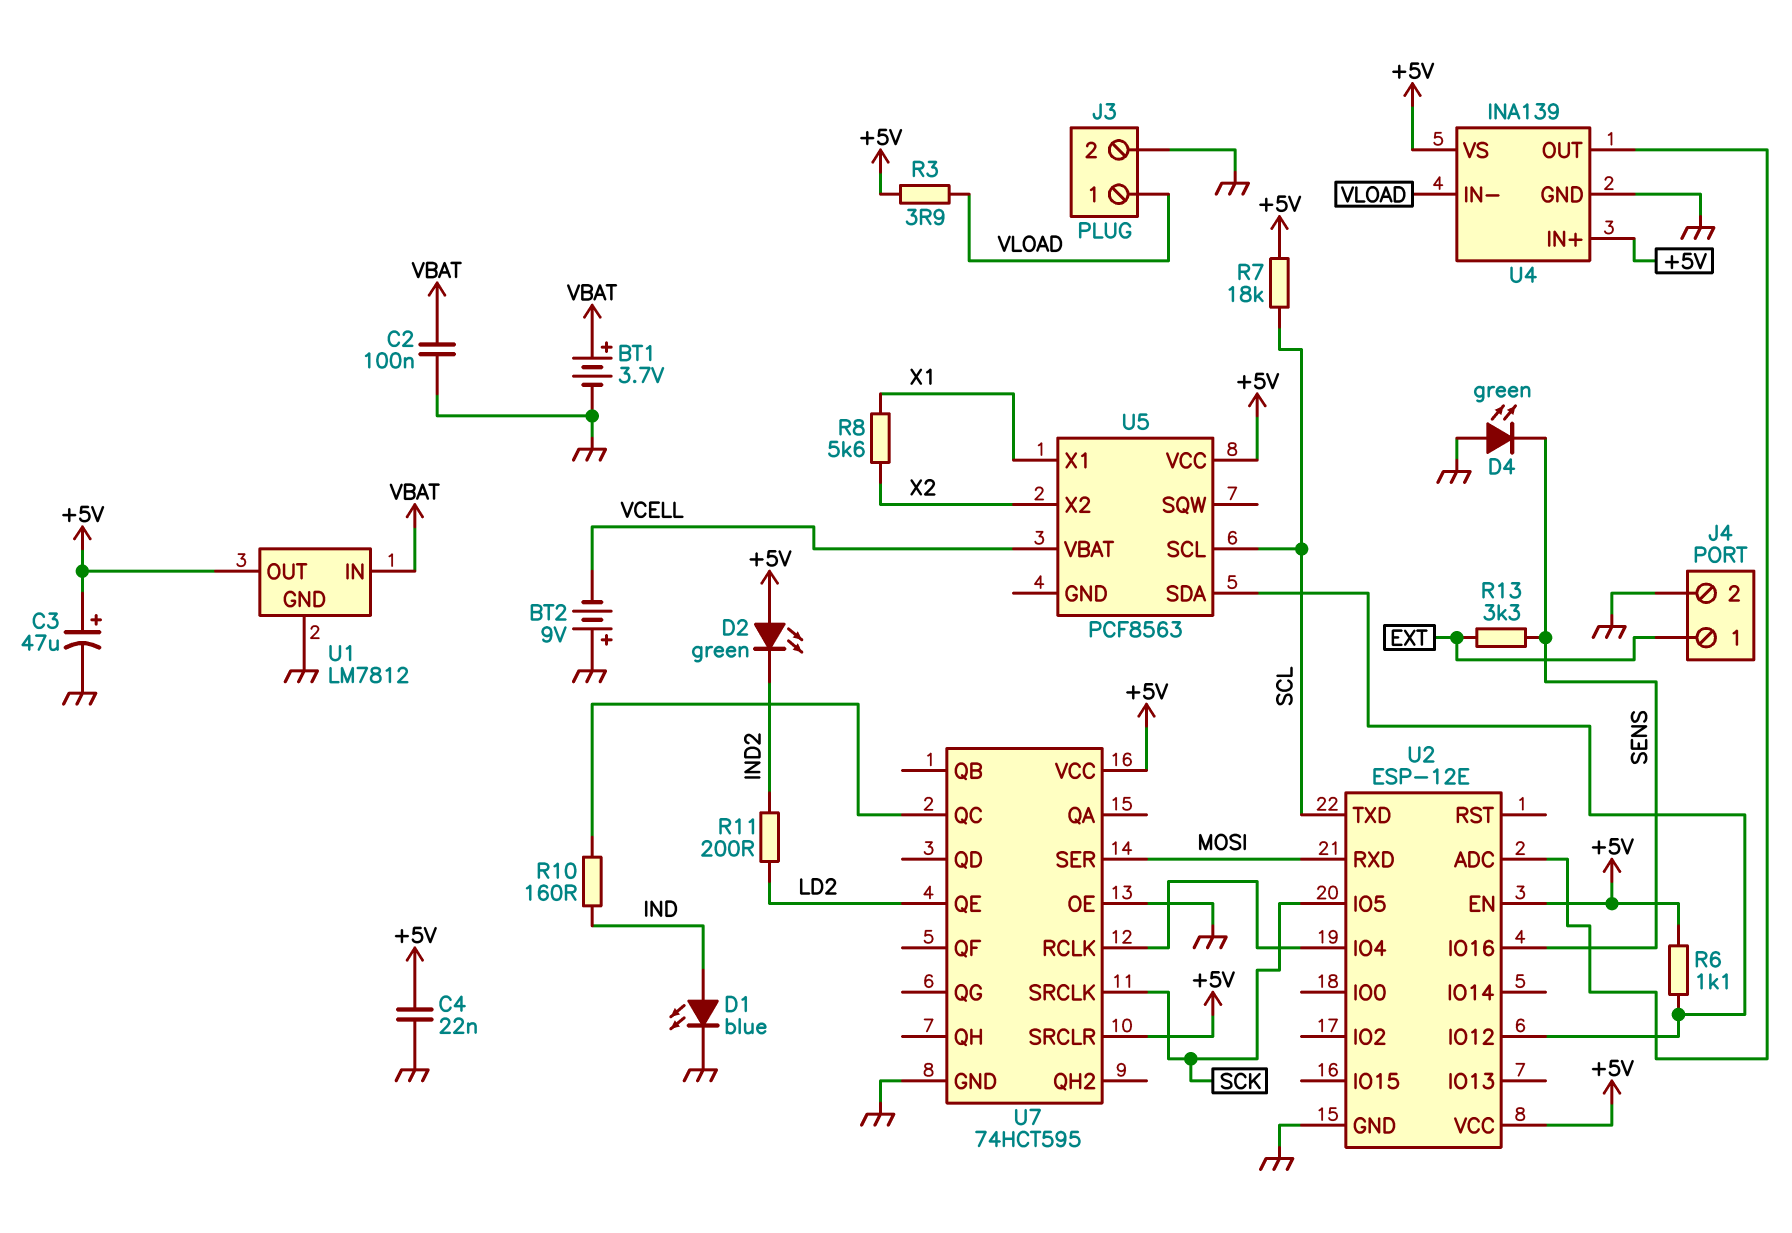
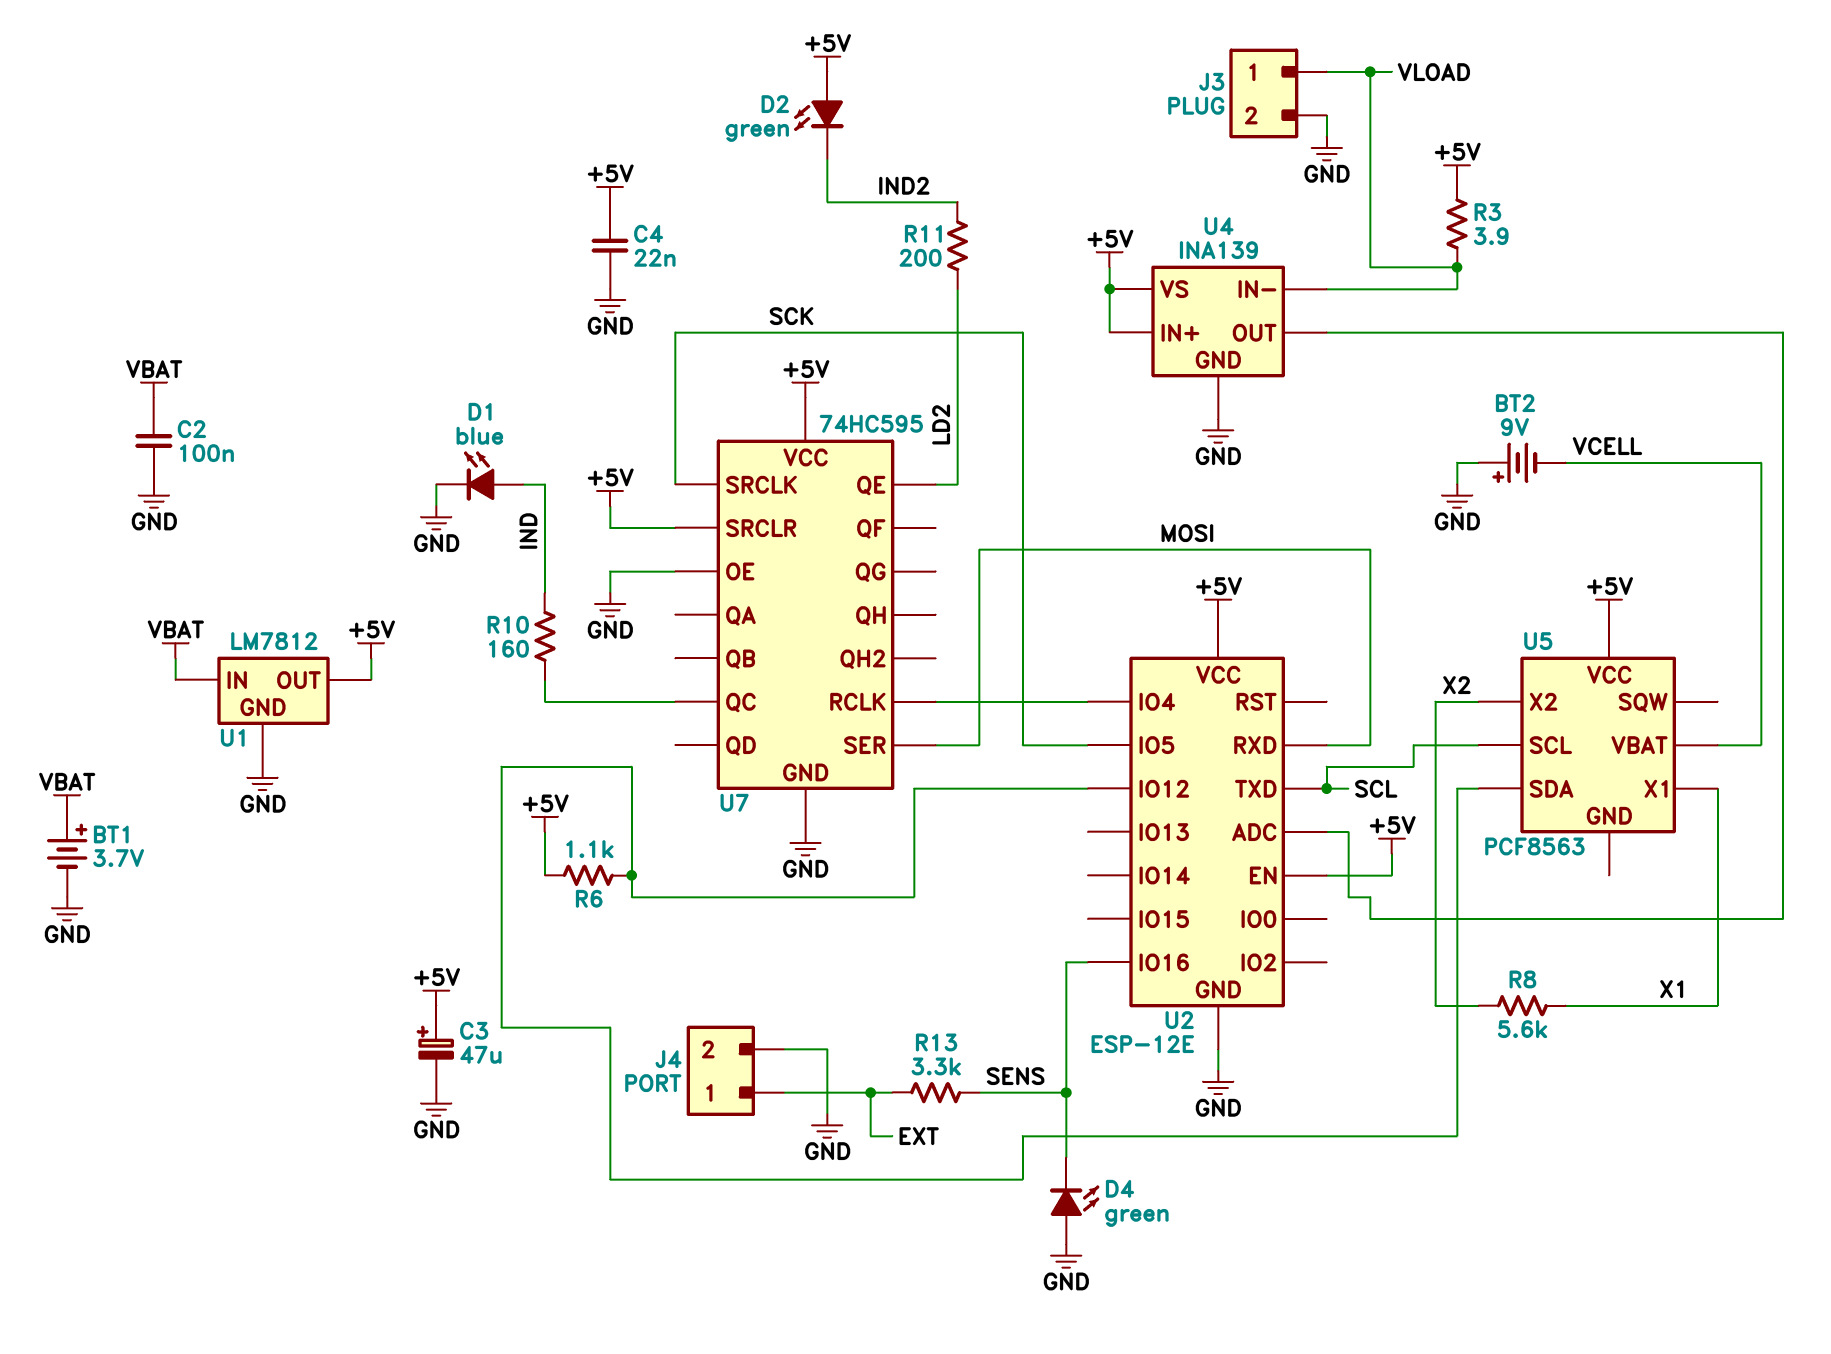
R7: 18k (+5V, SCL) -> none
U7: 74HCT595 -> 74HC595

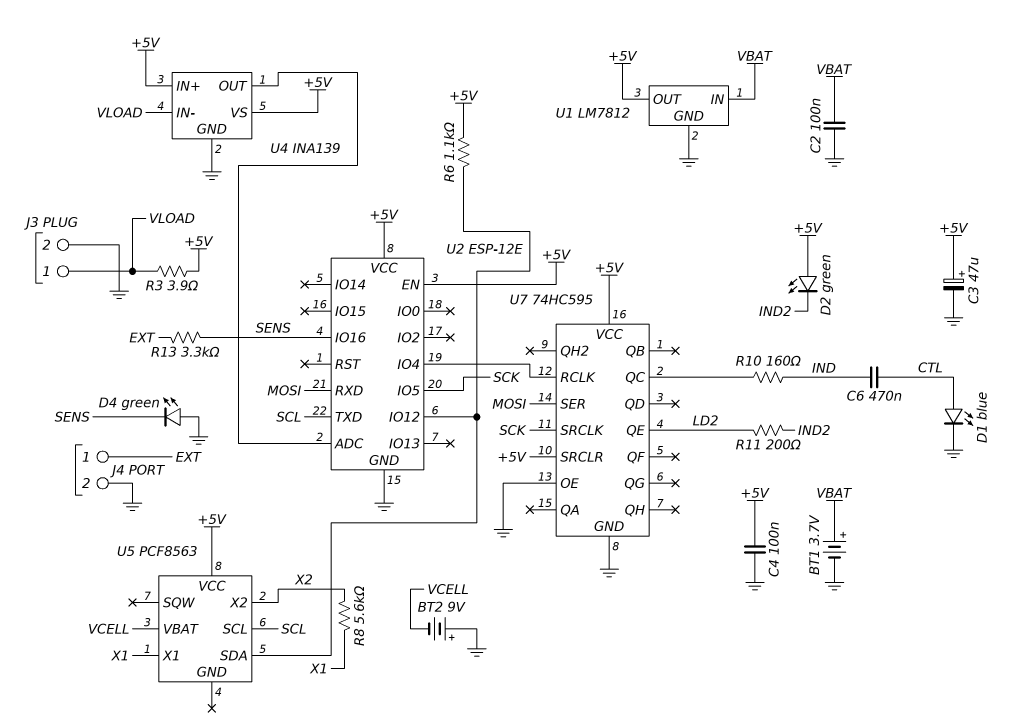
C4: 22nF (+5V, GND) -> 100nF (+5V, GND)
C6: none -> 470nF (CTL, IND)
D1: LED blue (A IND, K GND) -> LED blue (A CTL, K GND)

